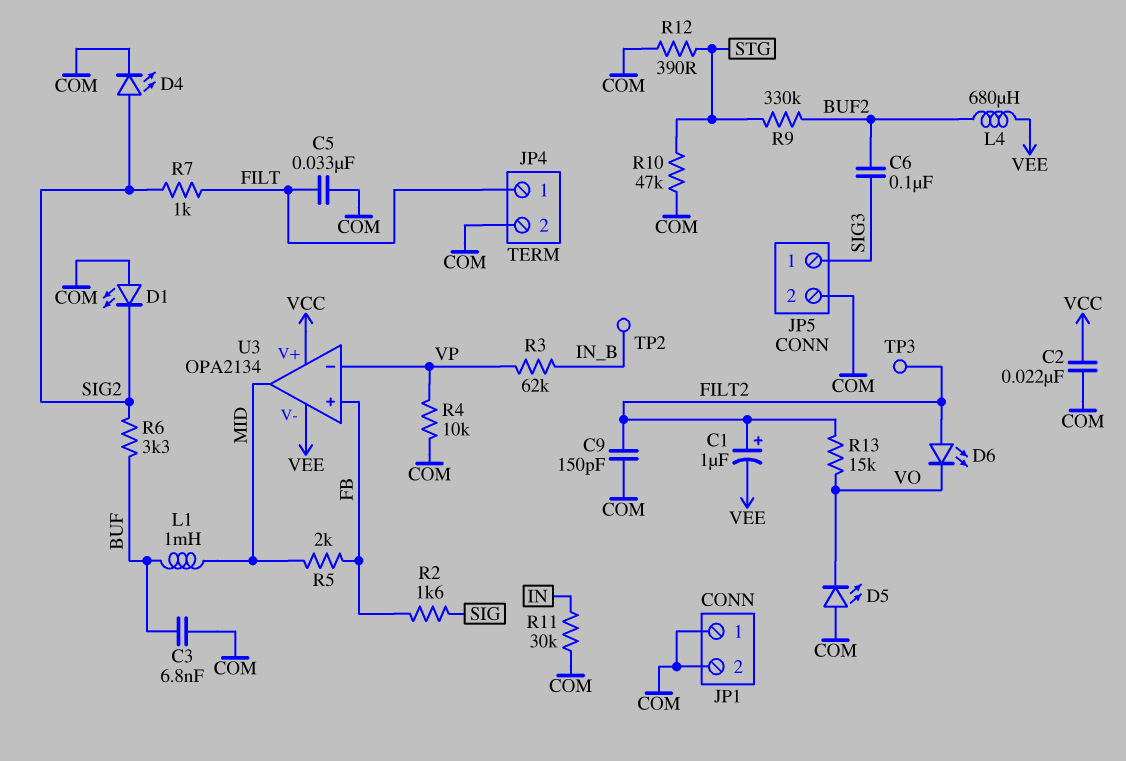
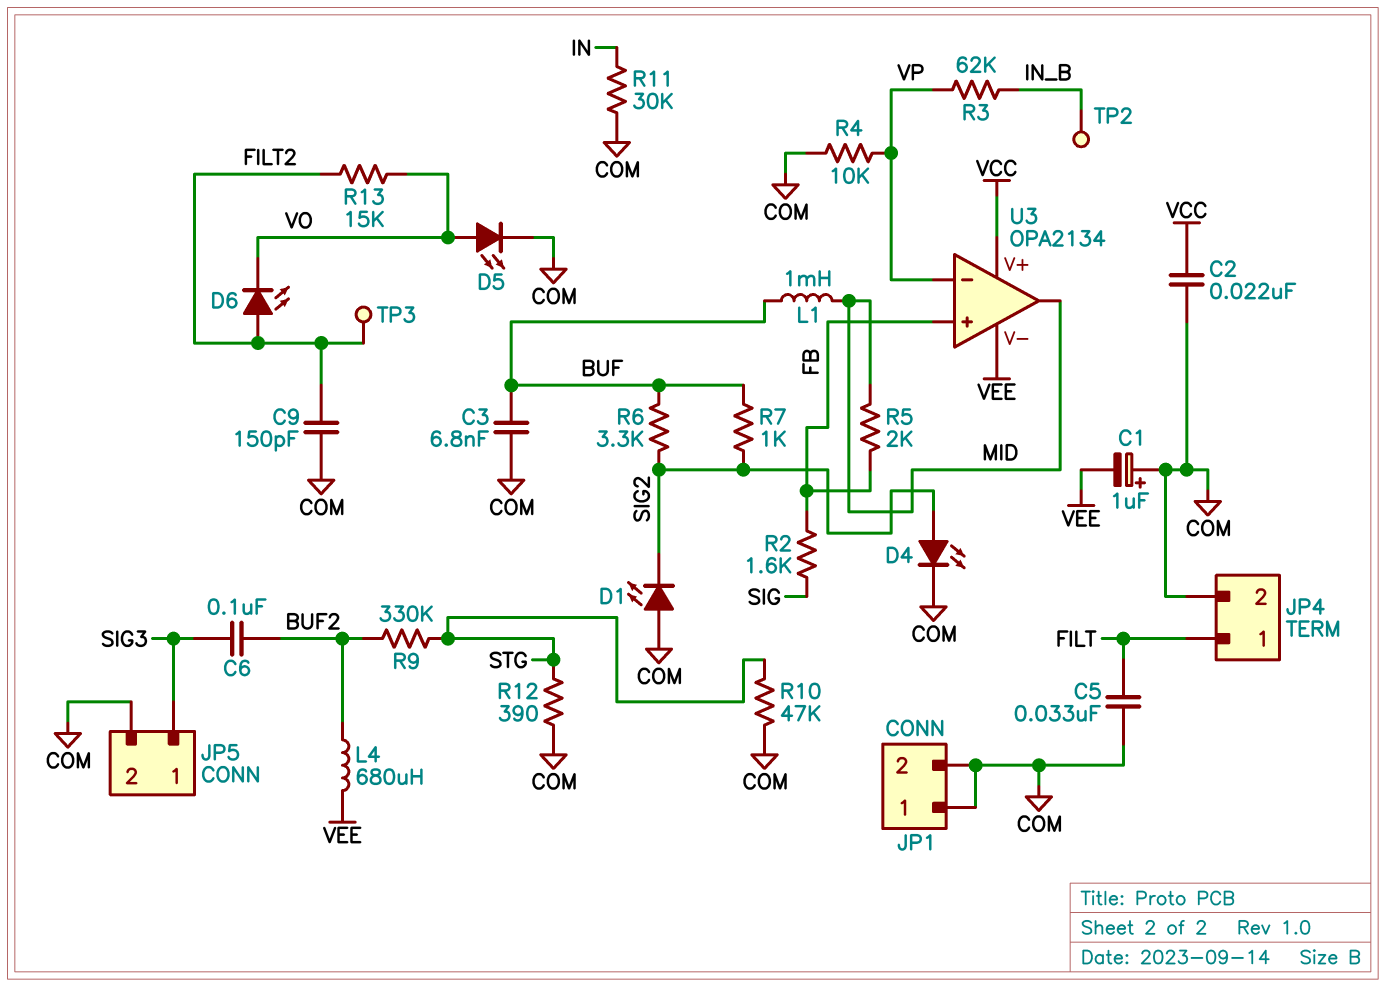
C1: 1uF (plus FILT2, minus VEE) -> 1uF (plus COM, minus VEE)
D5: LED (A COM, K VO) -> LED (A VO, K COM)
R7: 1k (FILT, SIG2) -> 1k (BUF, SIG2)

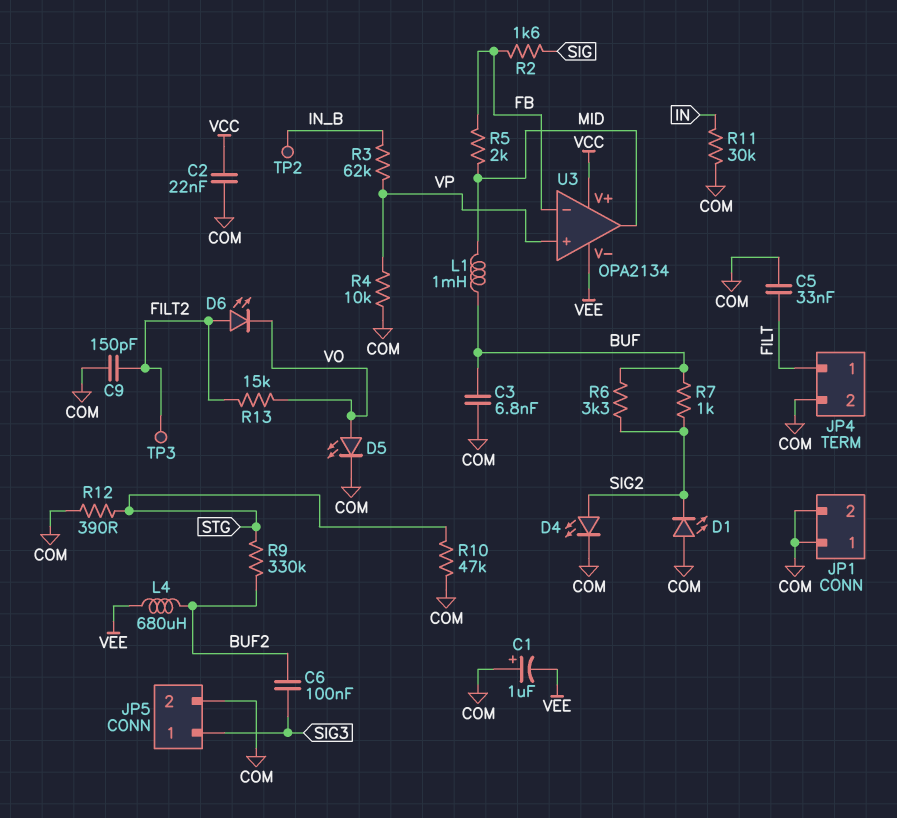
U3 pin in+: FB -> VP
U3 pin in-: VP -> FB

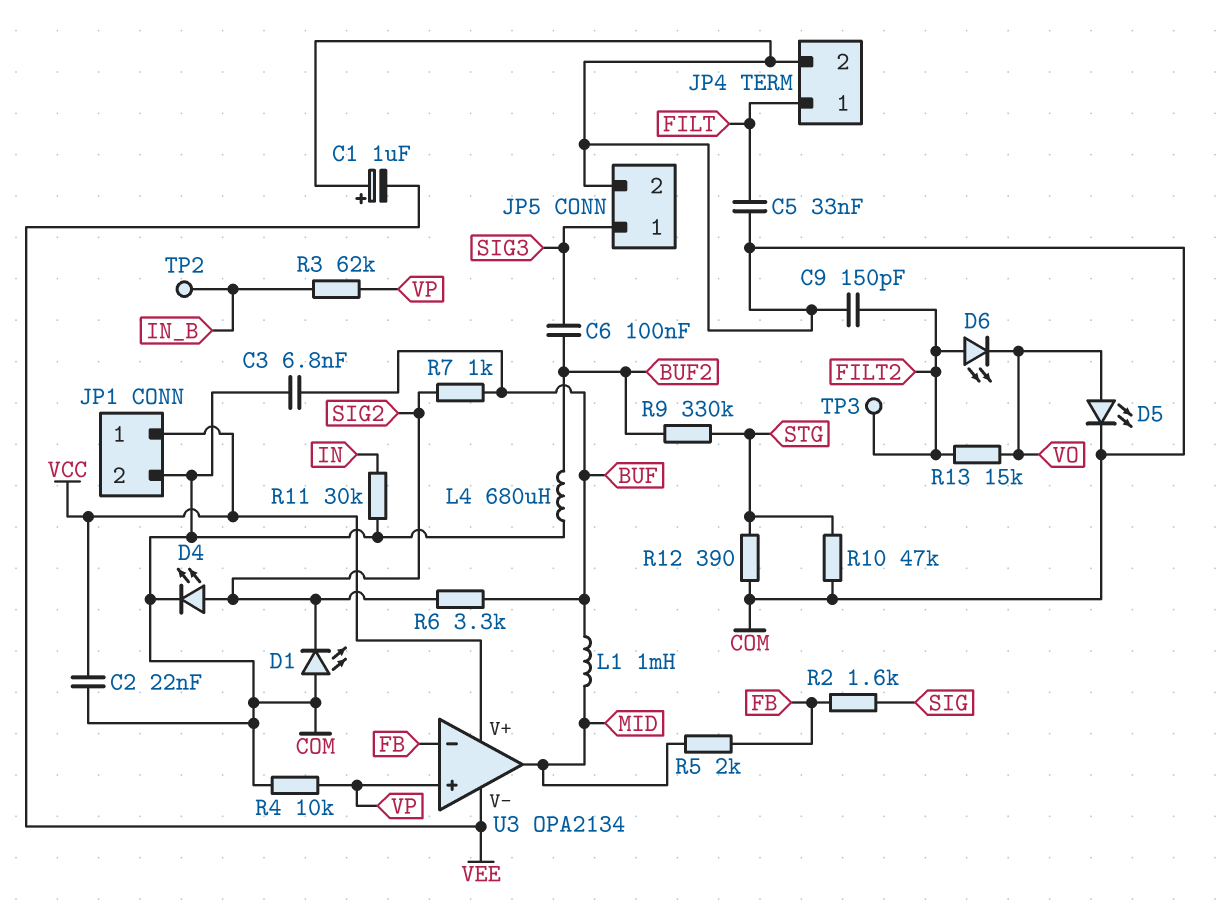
JP1 pin 1: COM -> VCC
L4: 680uH (BUF2, VEE) -> 680uH (BUF2, COM)

